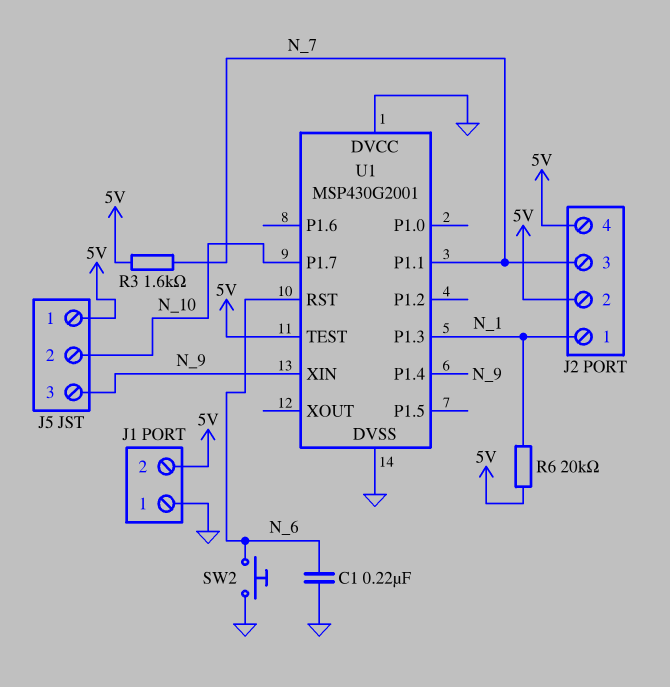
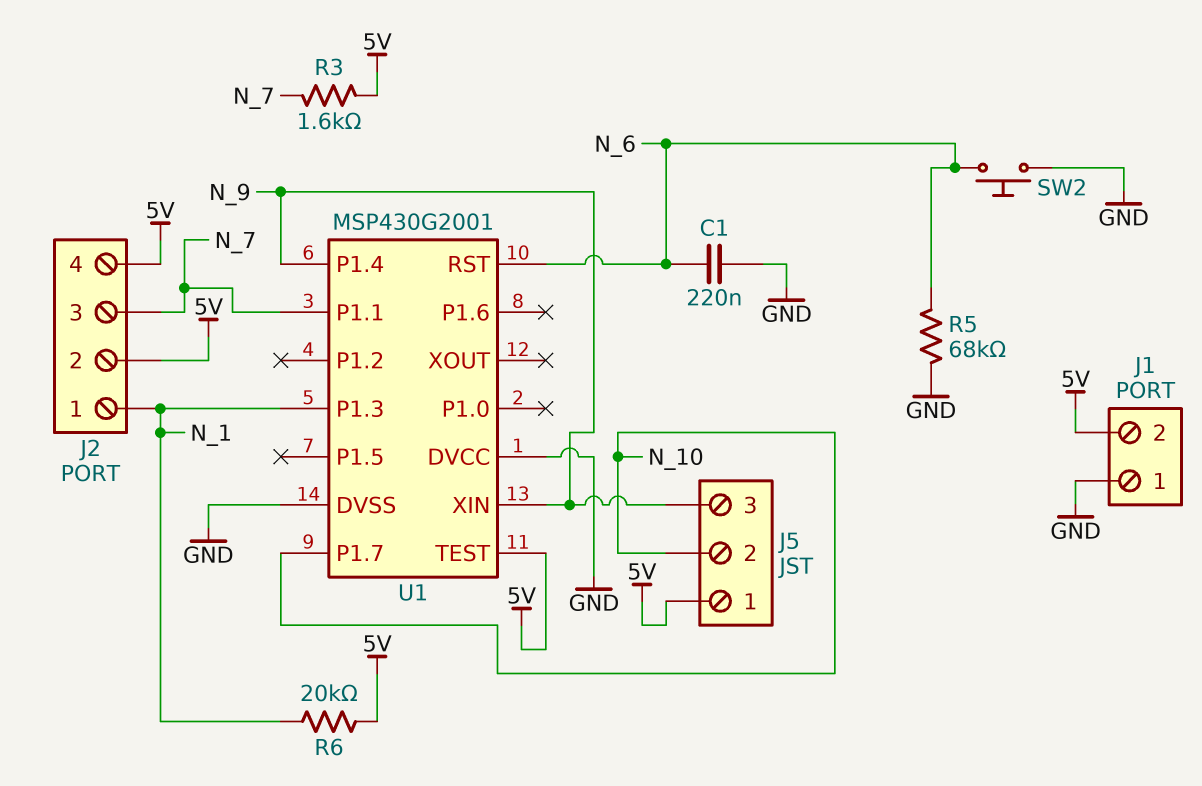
R5: none -> 68k (GND, N_6)

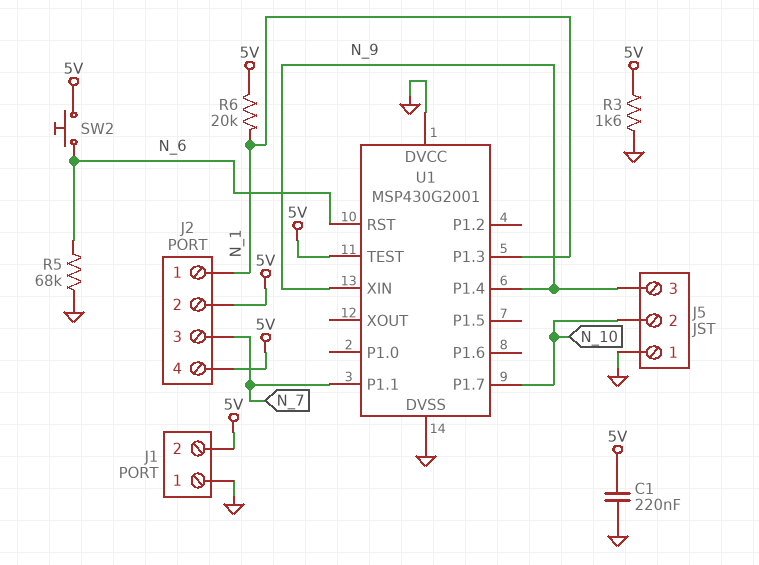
C1: 220nF (GND, N_6) -> 220nF (5V, GND)
J5 pin 1: 5V -> GND
R3: 1.6k (5V, N_7) -> 1.6k (5V, GND)
SW2: button (GND, N_6) -> button (5V, N_6)

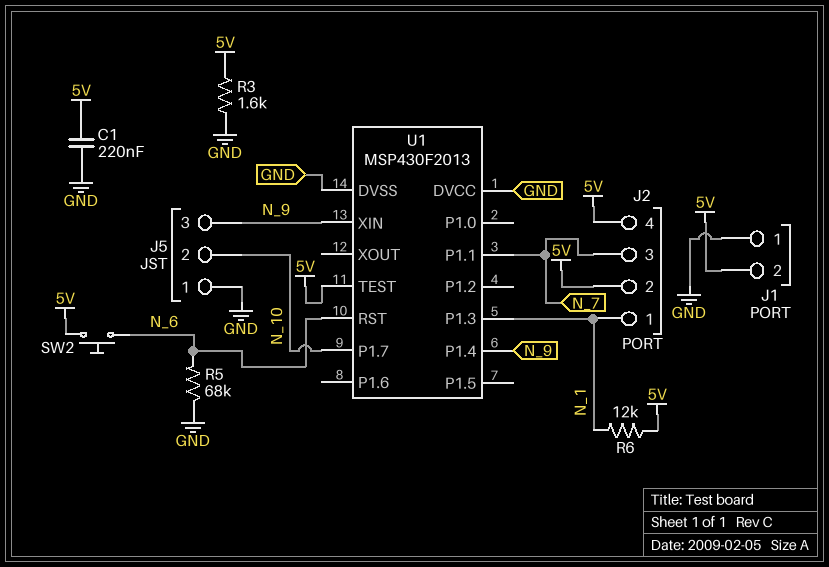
R6: 20k (5V, N_1) -> 12k (5V, N_1)
U1: MSP430G2001 -> MSP430F2013

